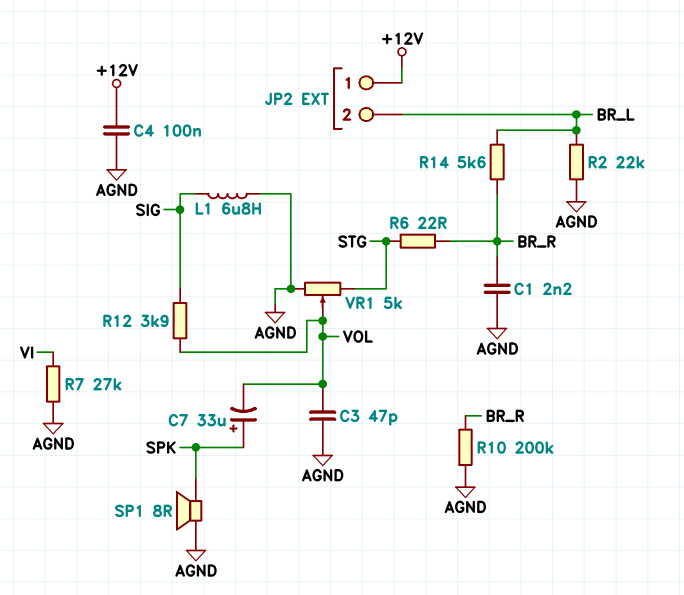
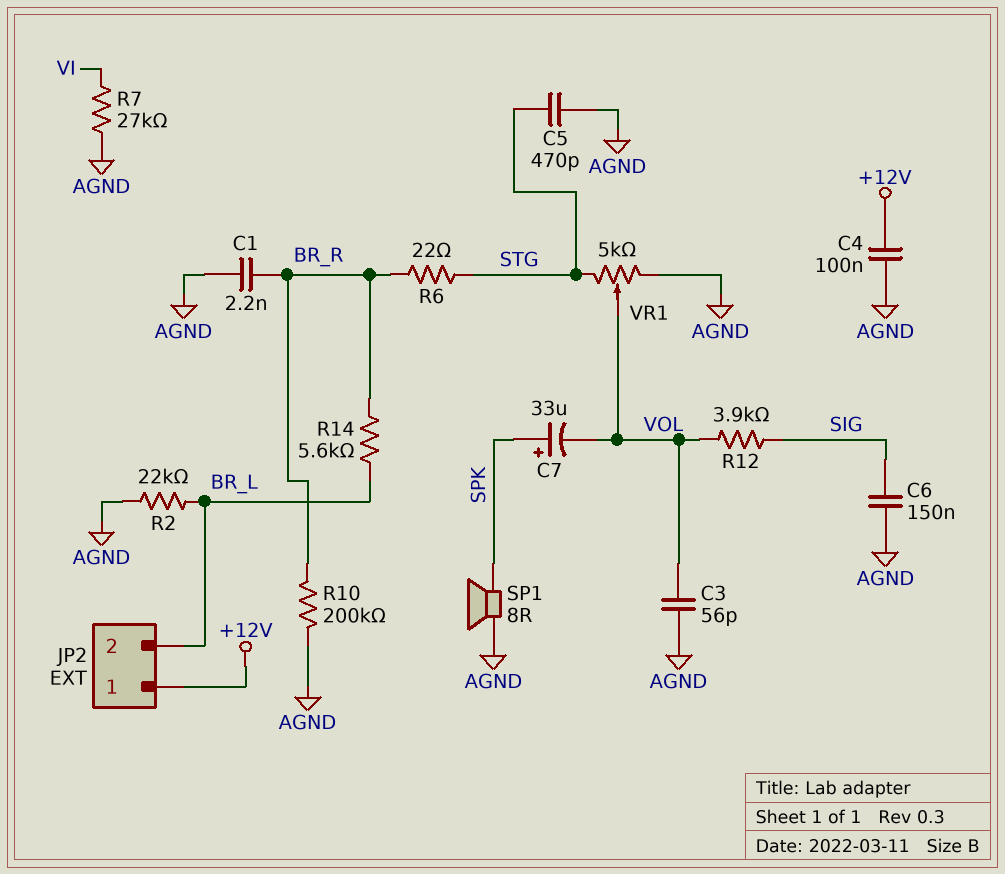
C3: 47pF (AGND, VOL) -> 56pF (AGND, VOL)
C5: none -> 470pF (AGND, STG)
C6: none -> 150nF (AGND, SIG)
L1: 6.8uH (AGND, SIG) -> none

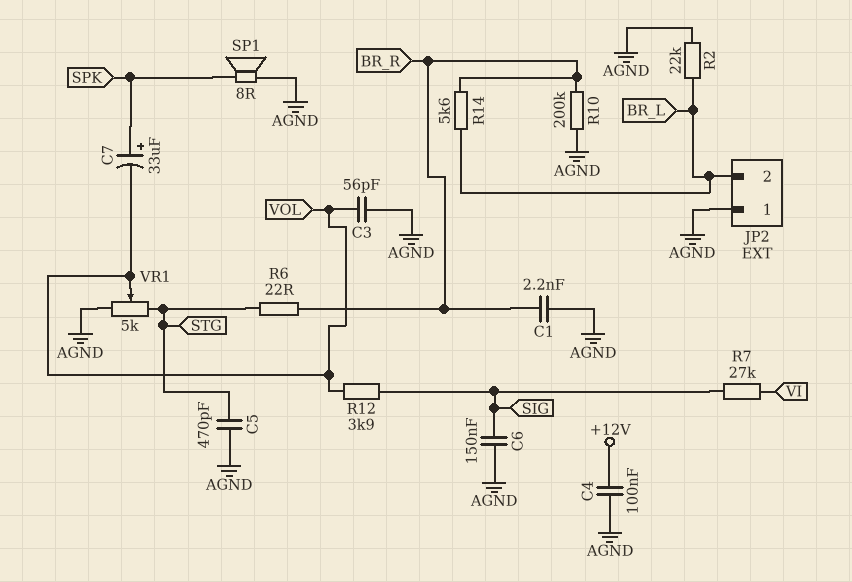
JP2 pin 1: +12V -> AGND
R7: 27k (AGND, VI) -> 27k (SIG, VI)

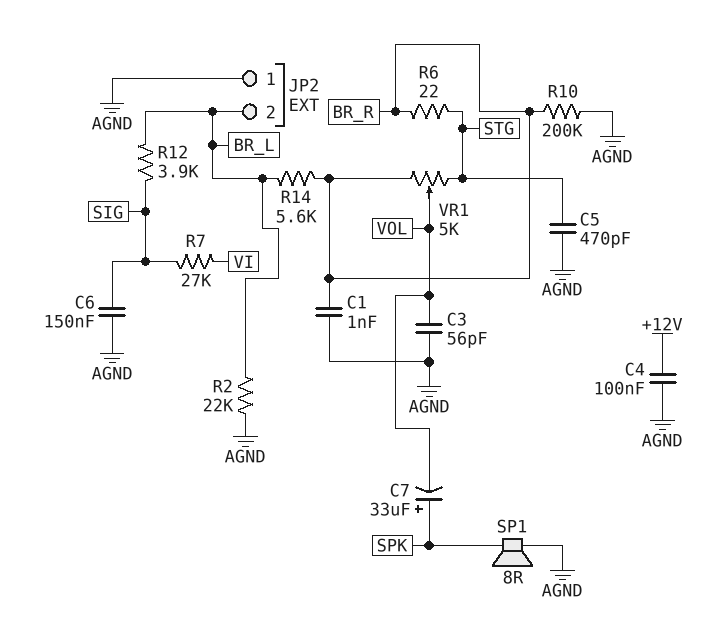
C1: 2.2nF (AGND, BR_R) -> 1nF (AGND, BR_R)
R12: 3.9k (SIG, VOL) -> 3.9k (BR_L, SIG)
VR1: 5k (AGND, STG, wiper VOL) -> 5k (BR_R, STG, wiper VOL)

